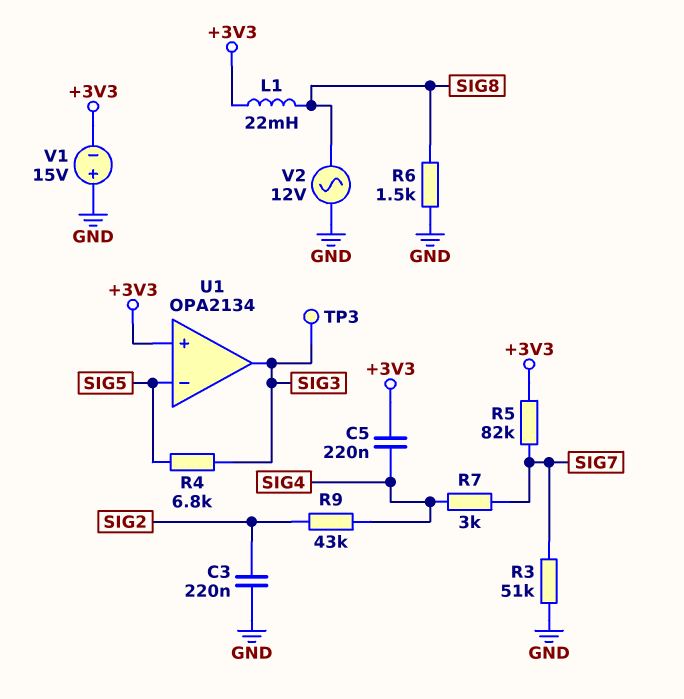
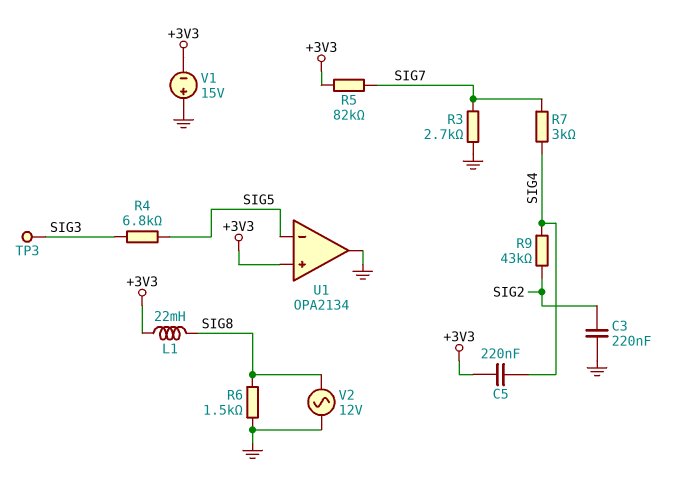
R3: 51k (GND, SIG7) -> 2.7k (GND, SIG7)
U1 pin out: SIG3 -> GND

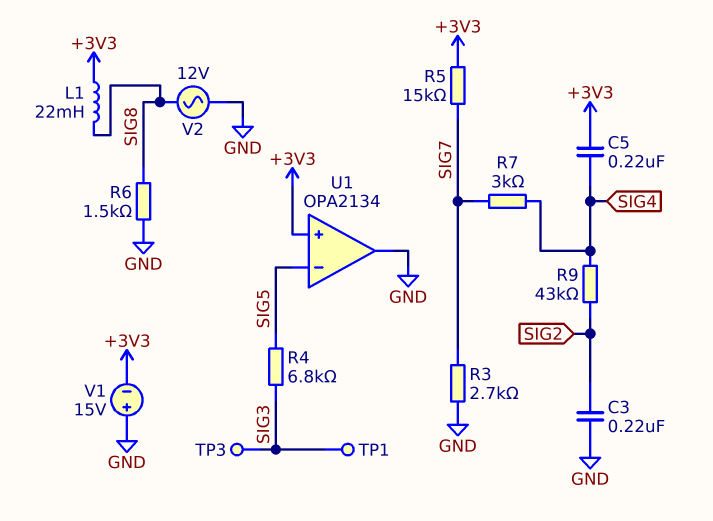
R5: 82k (+3V3, SIG7) -> 15k (+3V3, SIG7)
TP1: none -> test point (SIG3)

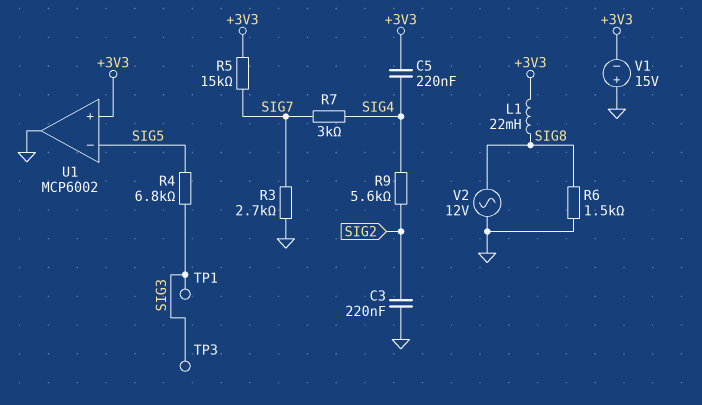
R9: 43k (SIG2, SIG4) -> 5.6k (SIG2, SIG4)
U1: OPA2134 -> MCP6002

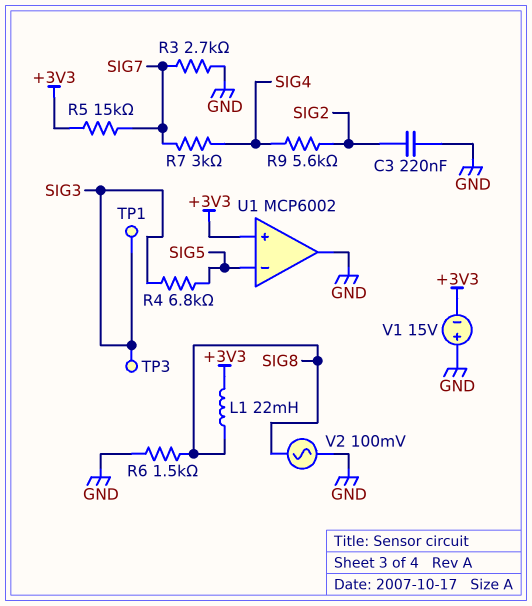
C5: 220nF (+3V3, SIG4) -> none
V2: AC 12V (GND, SIG8) -> AC 100mV (GND, SIG8)

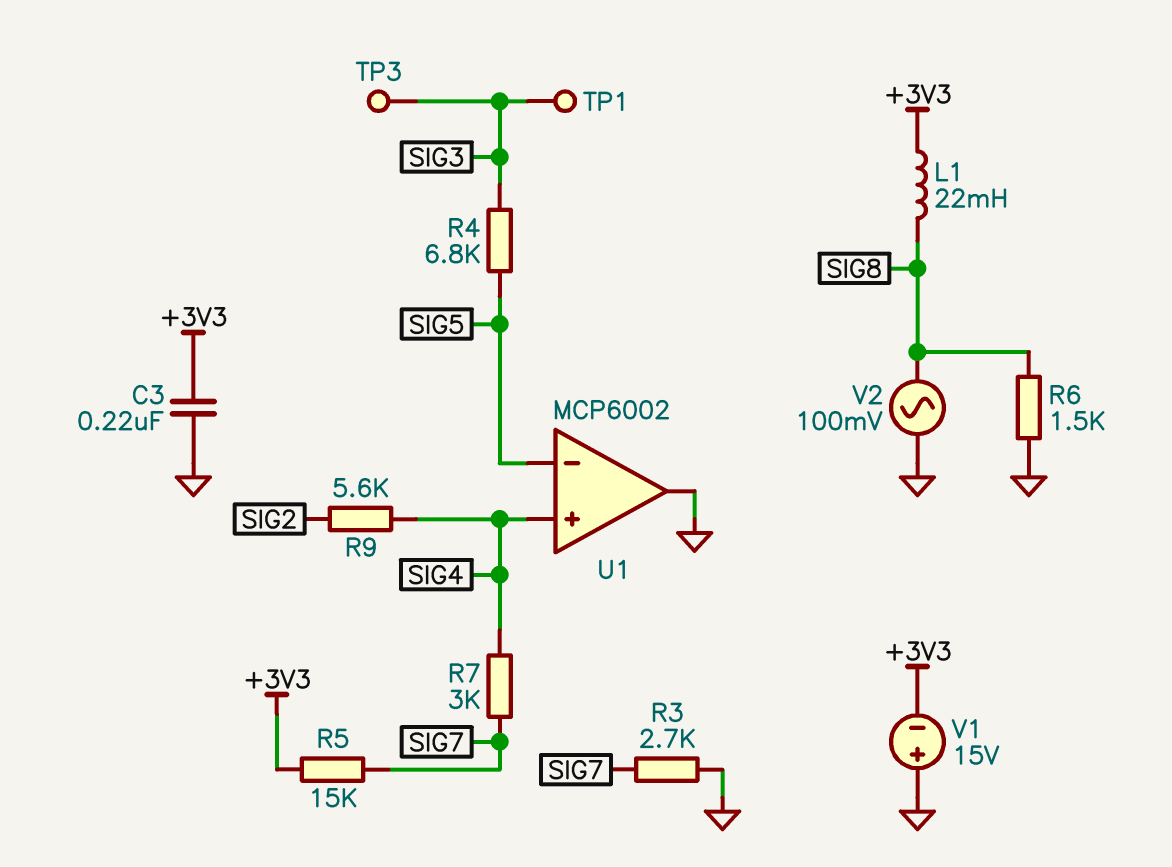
C3: 220nF (GND, SIG2) -> 220nF (+3V3, GND)
U1 pin in+: +3V3 -> SIG4

